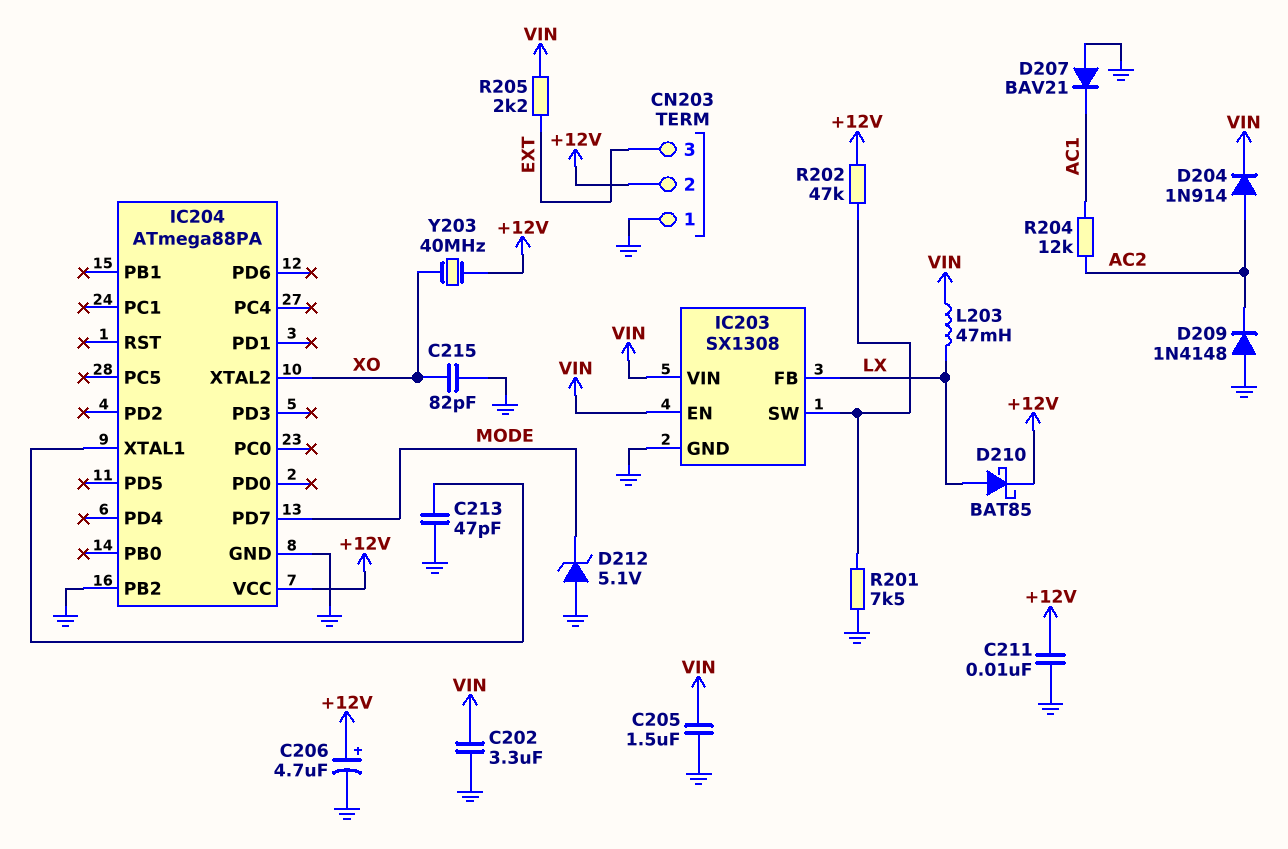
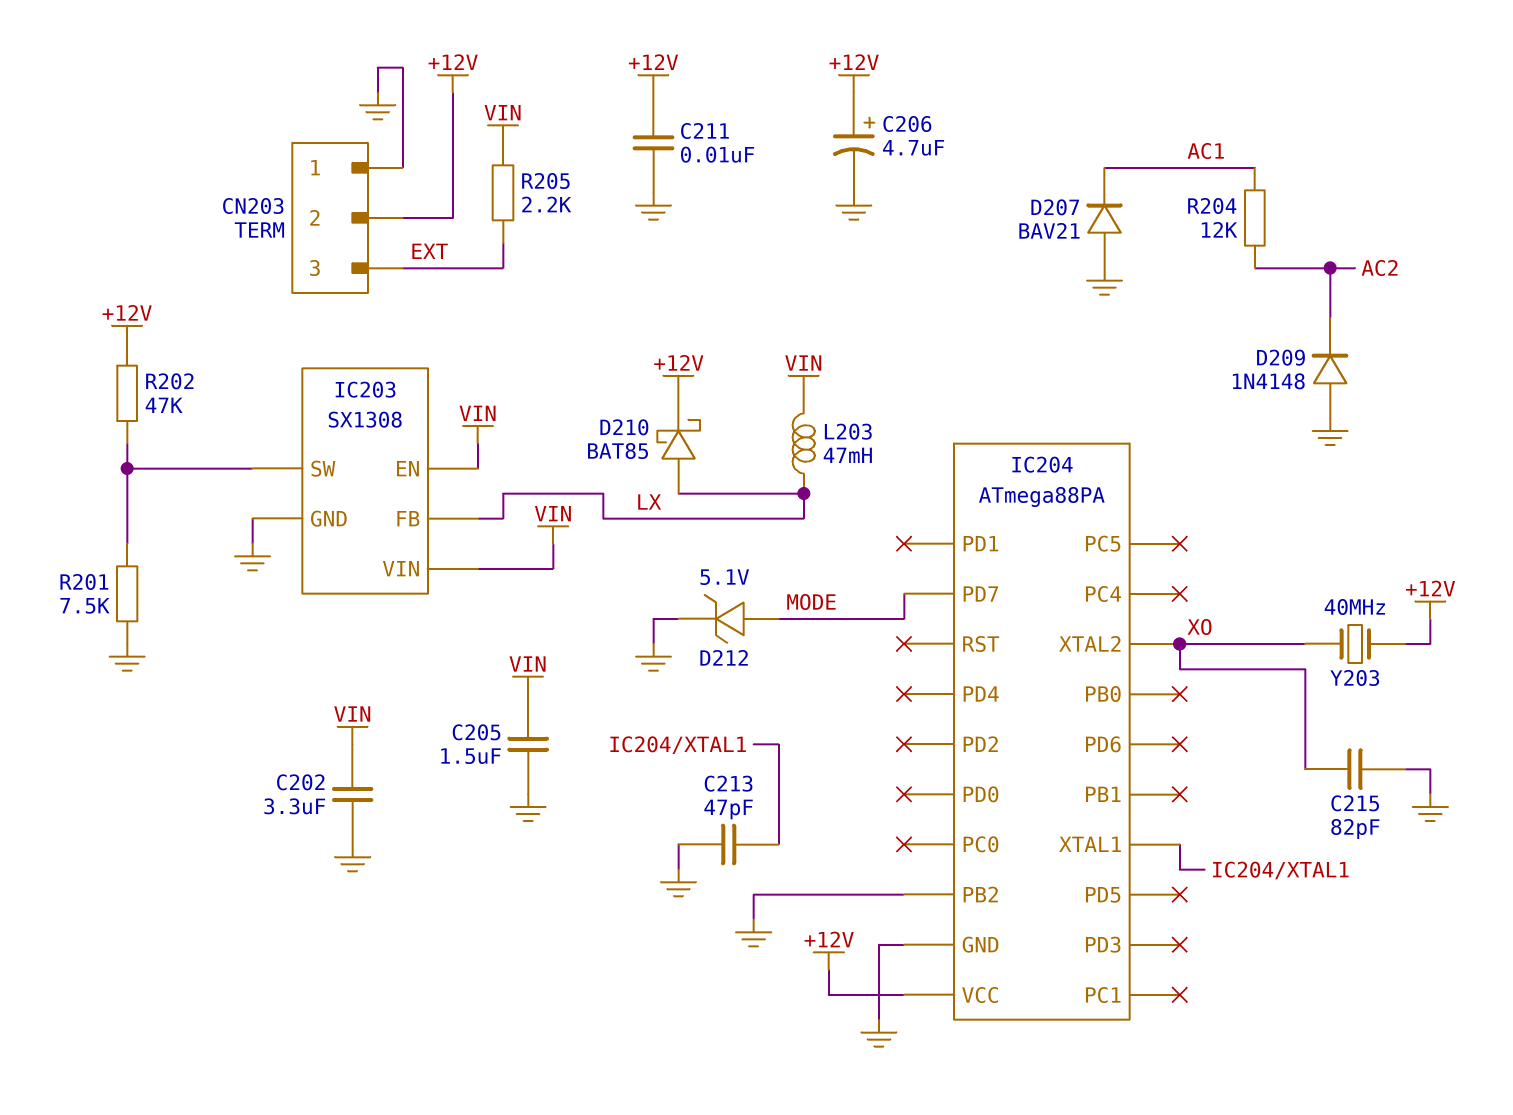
D204: diode 1N914 (A AC2, K VIN) -> none
D212: zener 5.1V (A GND, K MODE) -> zener 5.1V (A MODE, K GND)

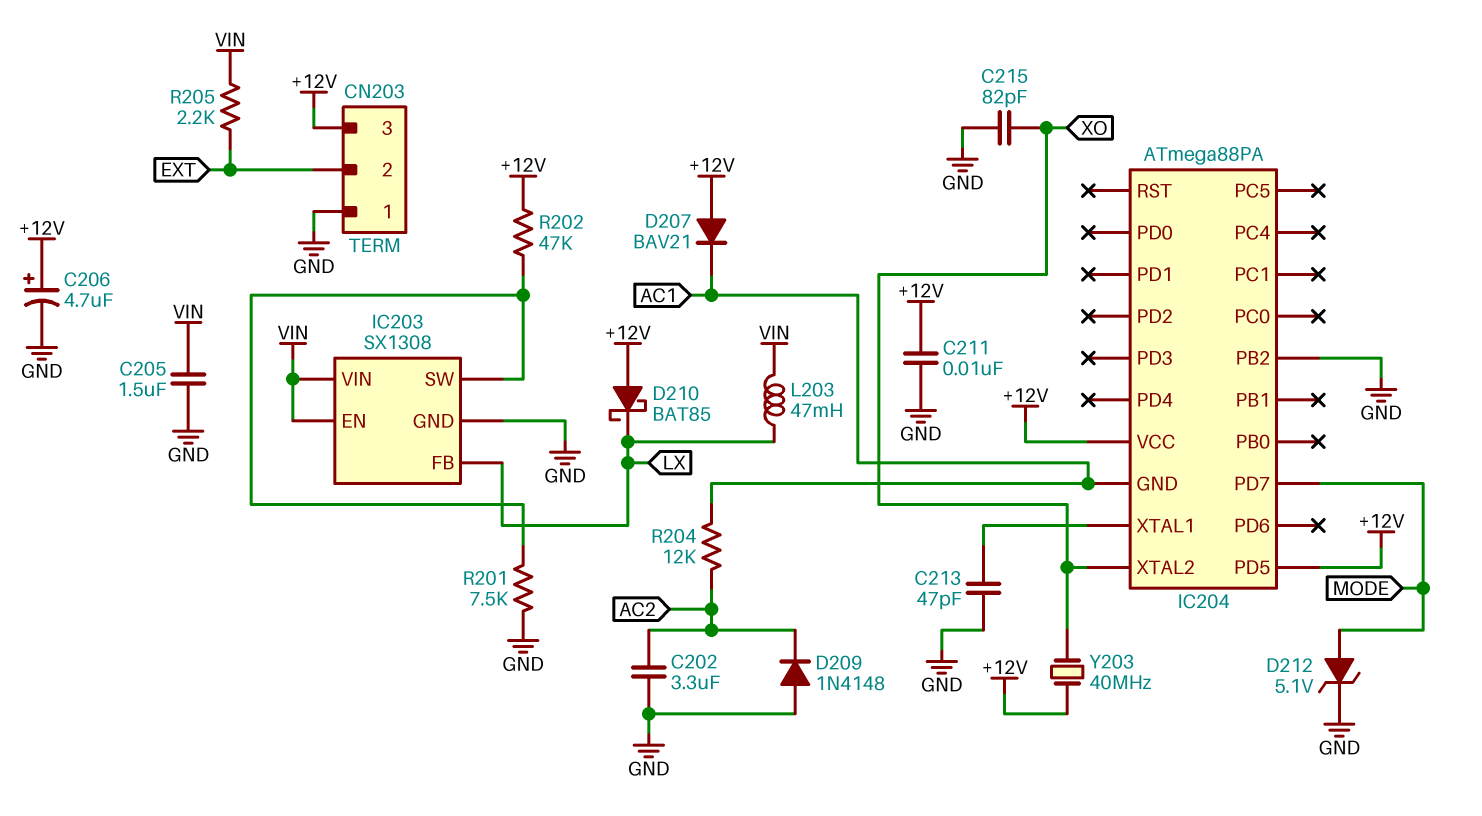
C202: 3.3uF (GND, VIN) -> 3.3uF (AC2, GND)
CN203 pin 2: +12V -> EXT
CN203 pin 3: EXT -> +12V
D207: diode BAV21 (A GND, K AC1) -> diode BAV21 (A +12V, K AC1)
D210: schottky BAT85 (A LX, K +12V) -> schottky BAT85 (A +12V, K LX)
IC204 pin GND: GND -> AC1
IC204 pin PD5: none -> +12V

